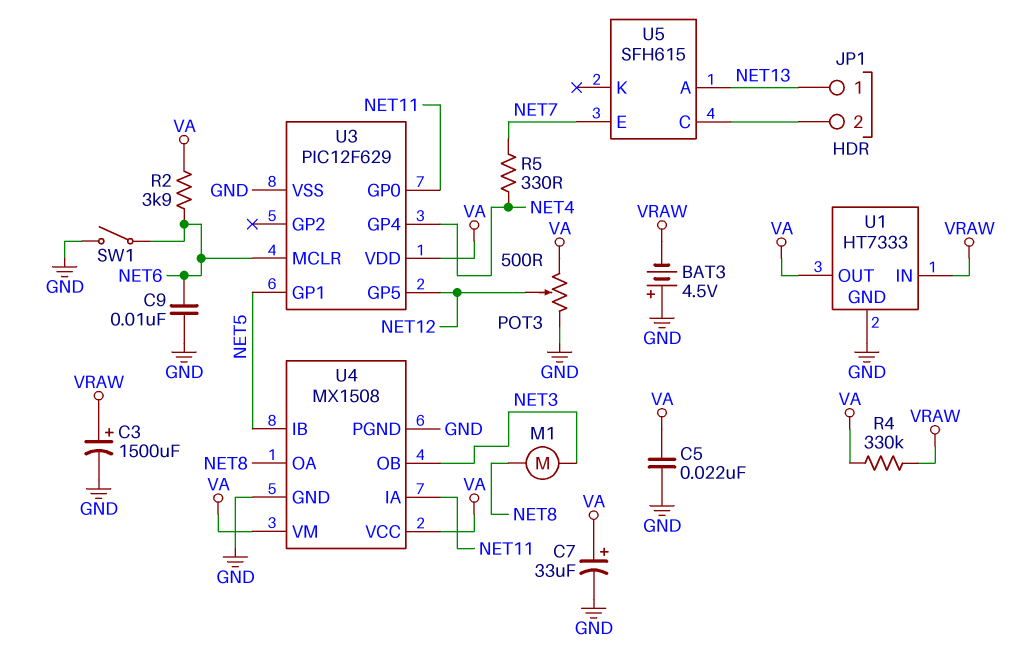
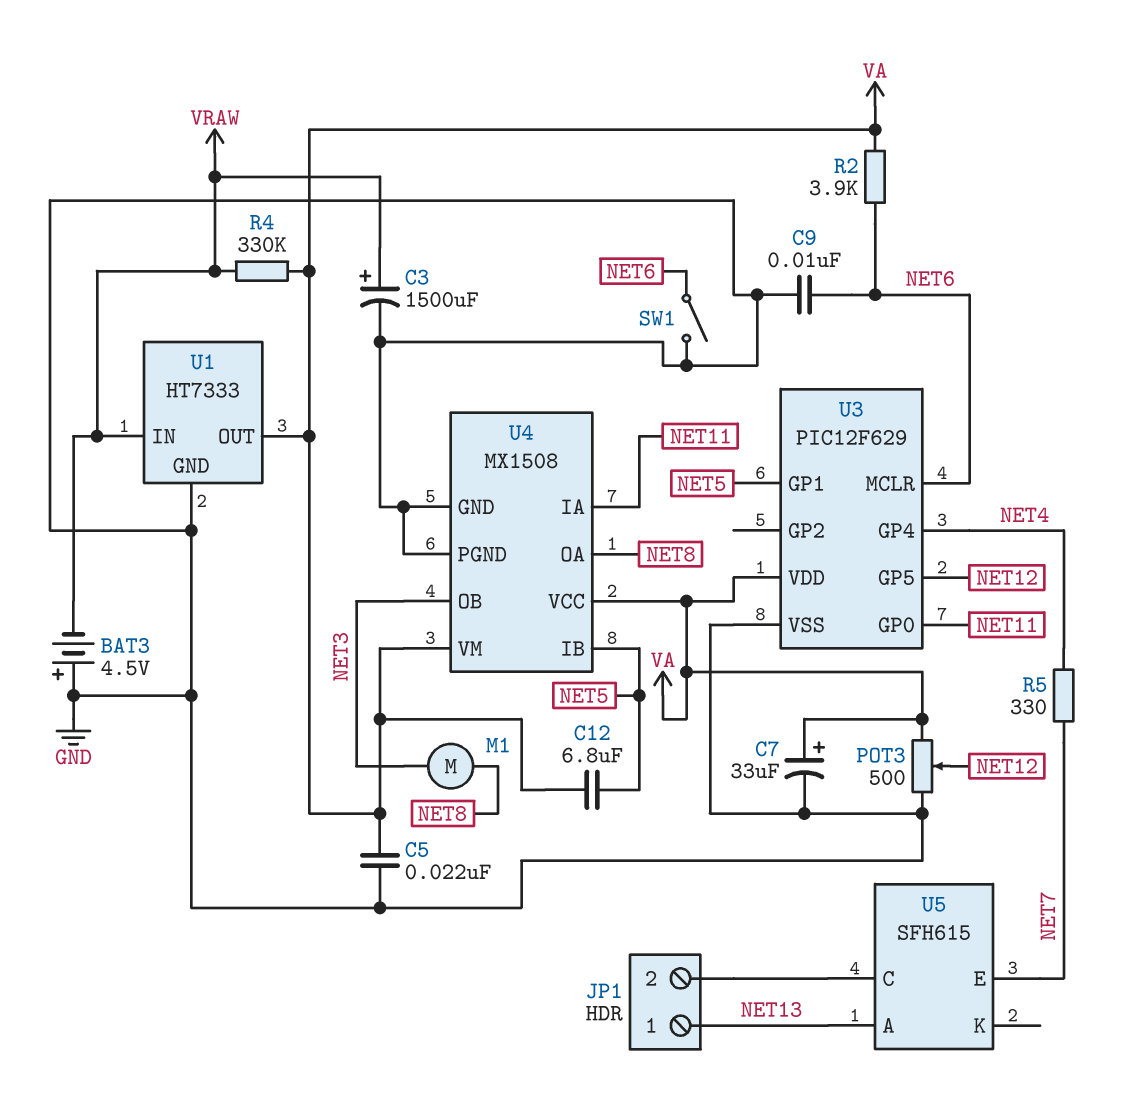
C12: none -> 6.8uF (NET5, VA)

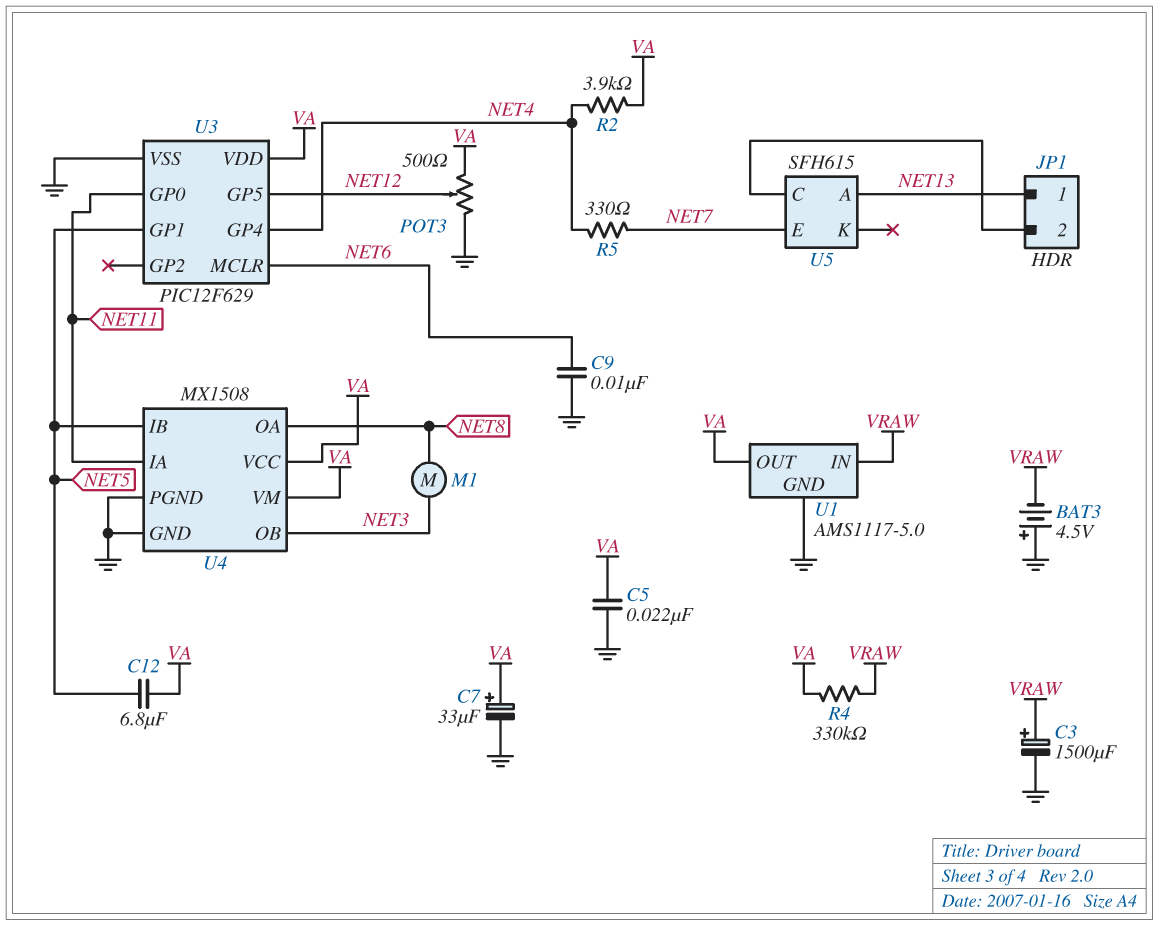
R2: 3.9k (NET6, VA) -> 3.9k (NET4, VA)
SW1: switch (GND, NET6) -> none
U1: HT7333 -> AMS1117-5.0

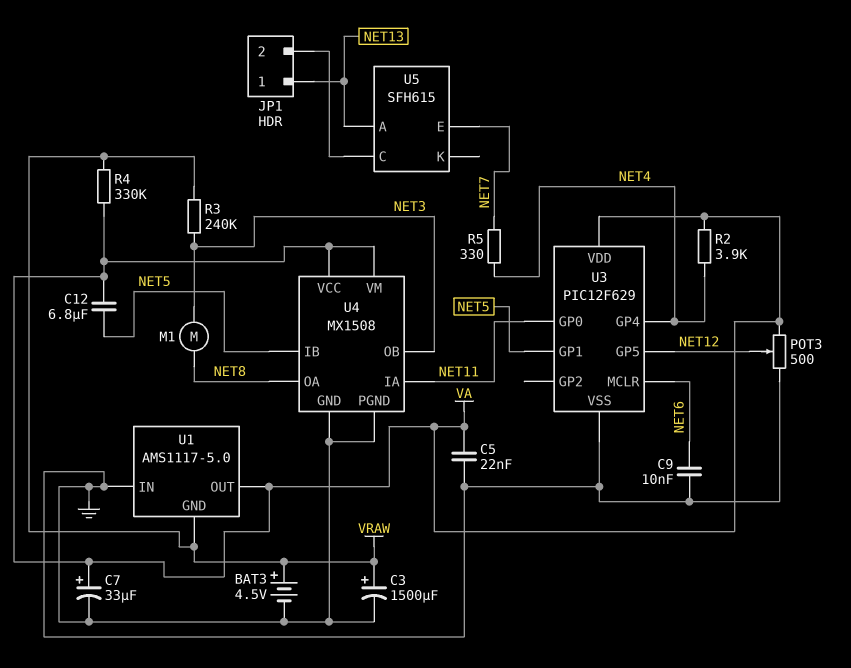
BAT3: 4.5V (plus GND, minus VRAW) -> 4.5V (plus VRAW, minus GND)
R3: none -> 240k (NET3, VRAW)
U1 pin GND: GND -> VRAW
U1 pin IN: VRAW -> GND

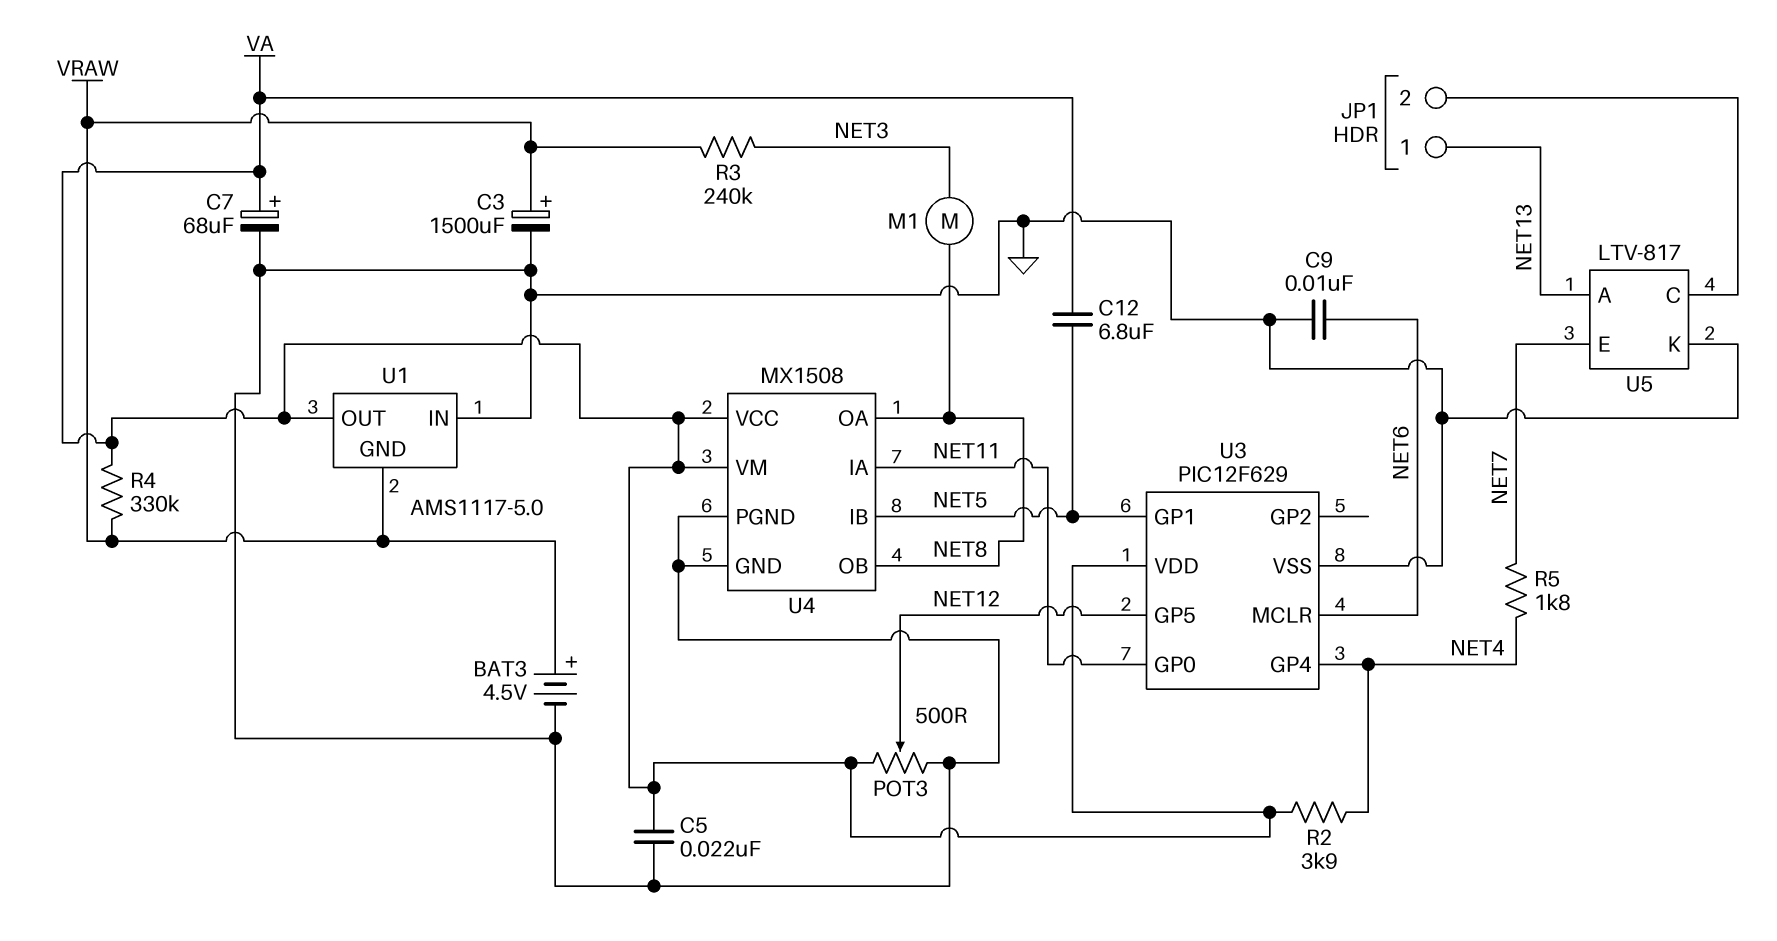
C7: 33uF (plus VA, minus GND) -> 68uF (plus VA, minus GND)
R5: 330 (NET4, NET7) -> 1.8k (NET4, NET7)
U4 pin OB: NET3 -> NET8
U5: SFH615 -> LTV-817
U5 pin K: none -> GND

